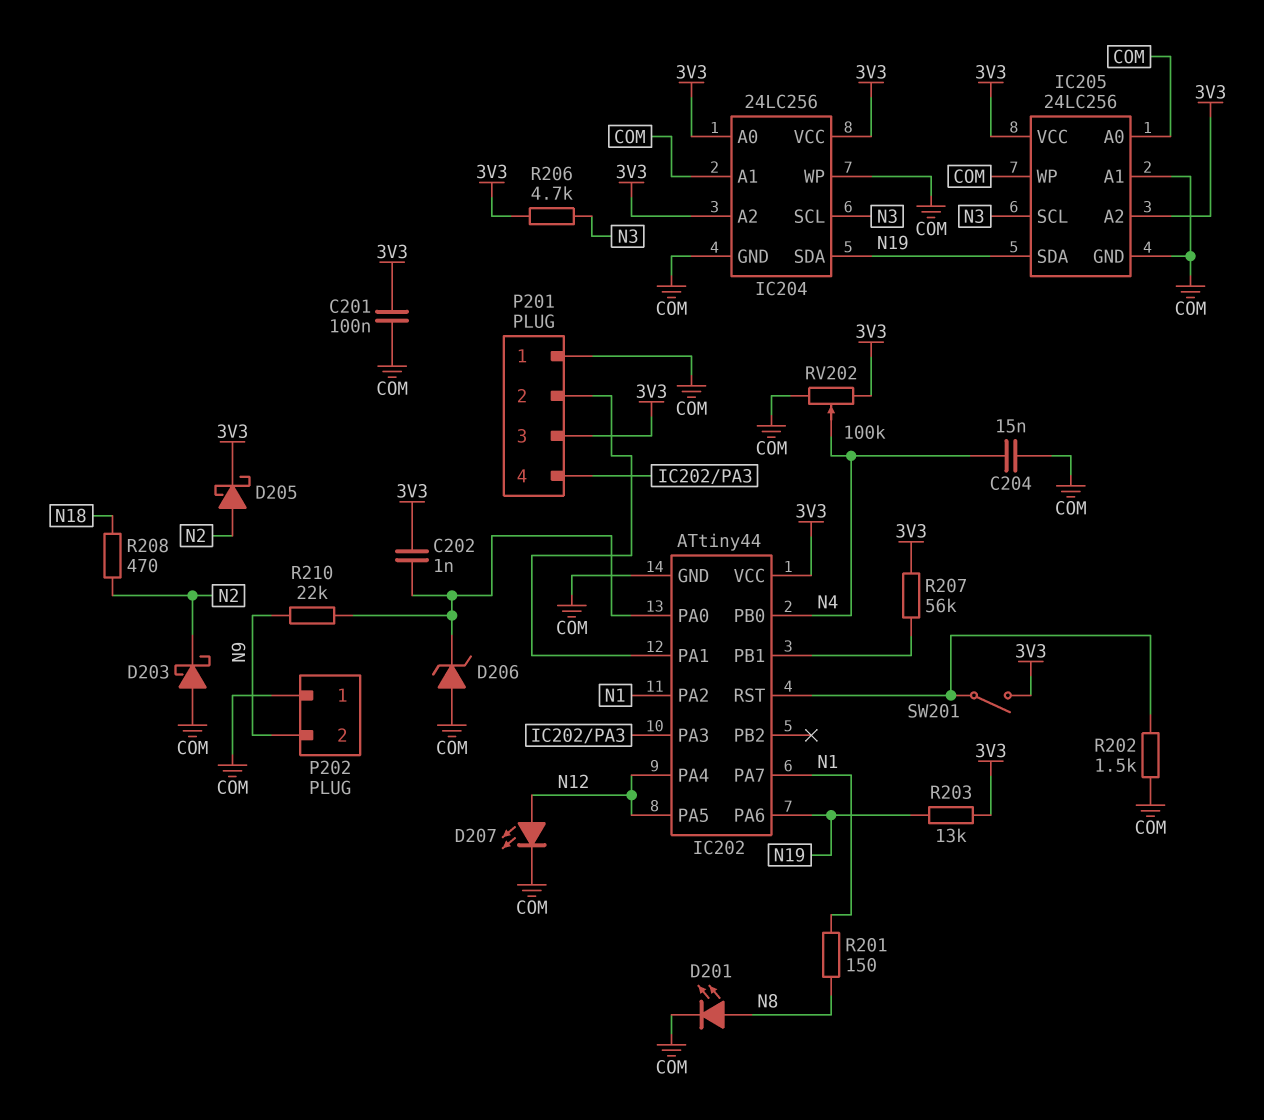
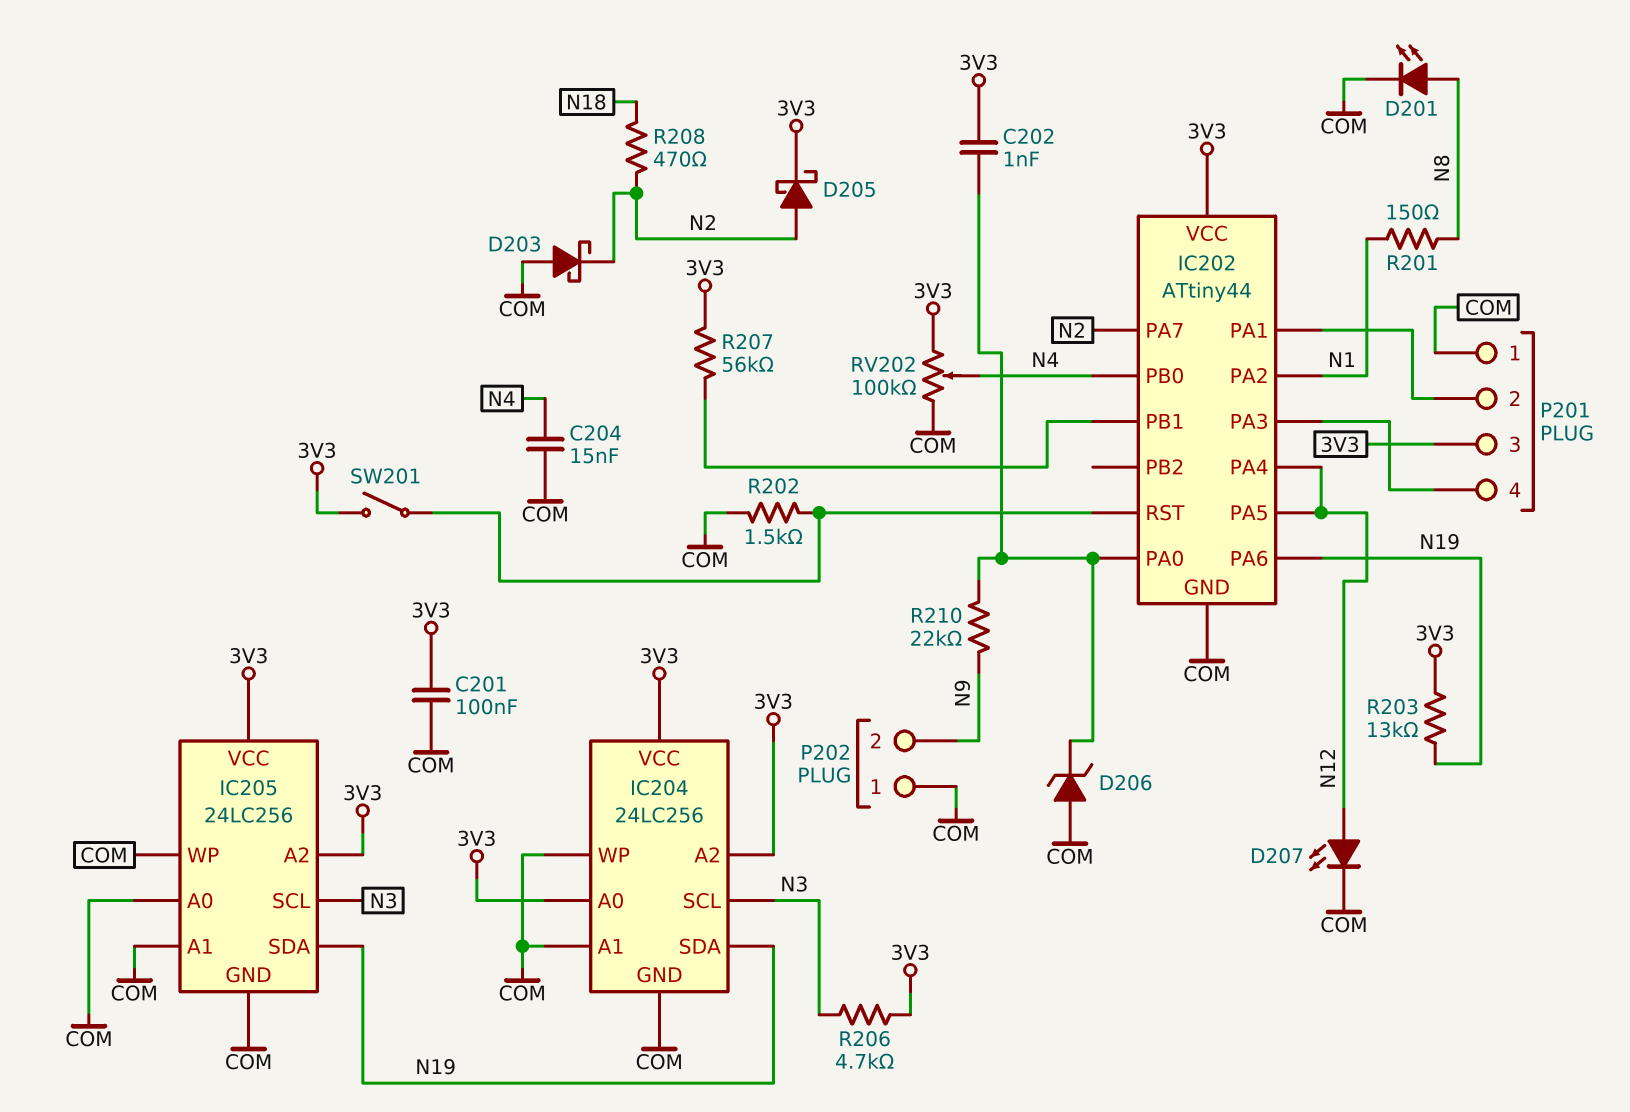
IC202 pin PA7: N1 -> N2

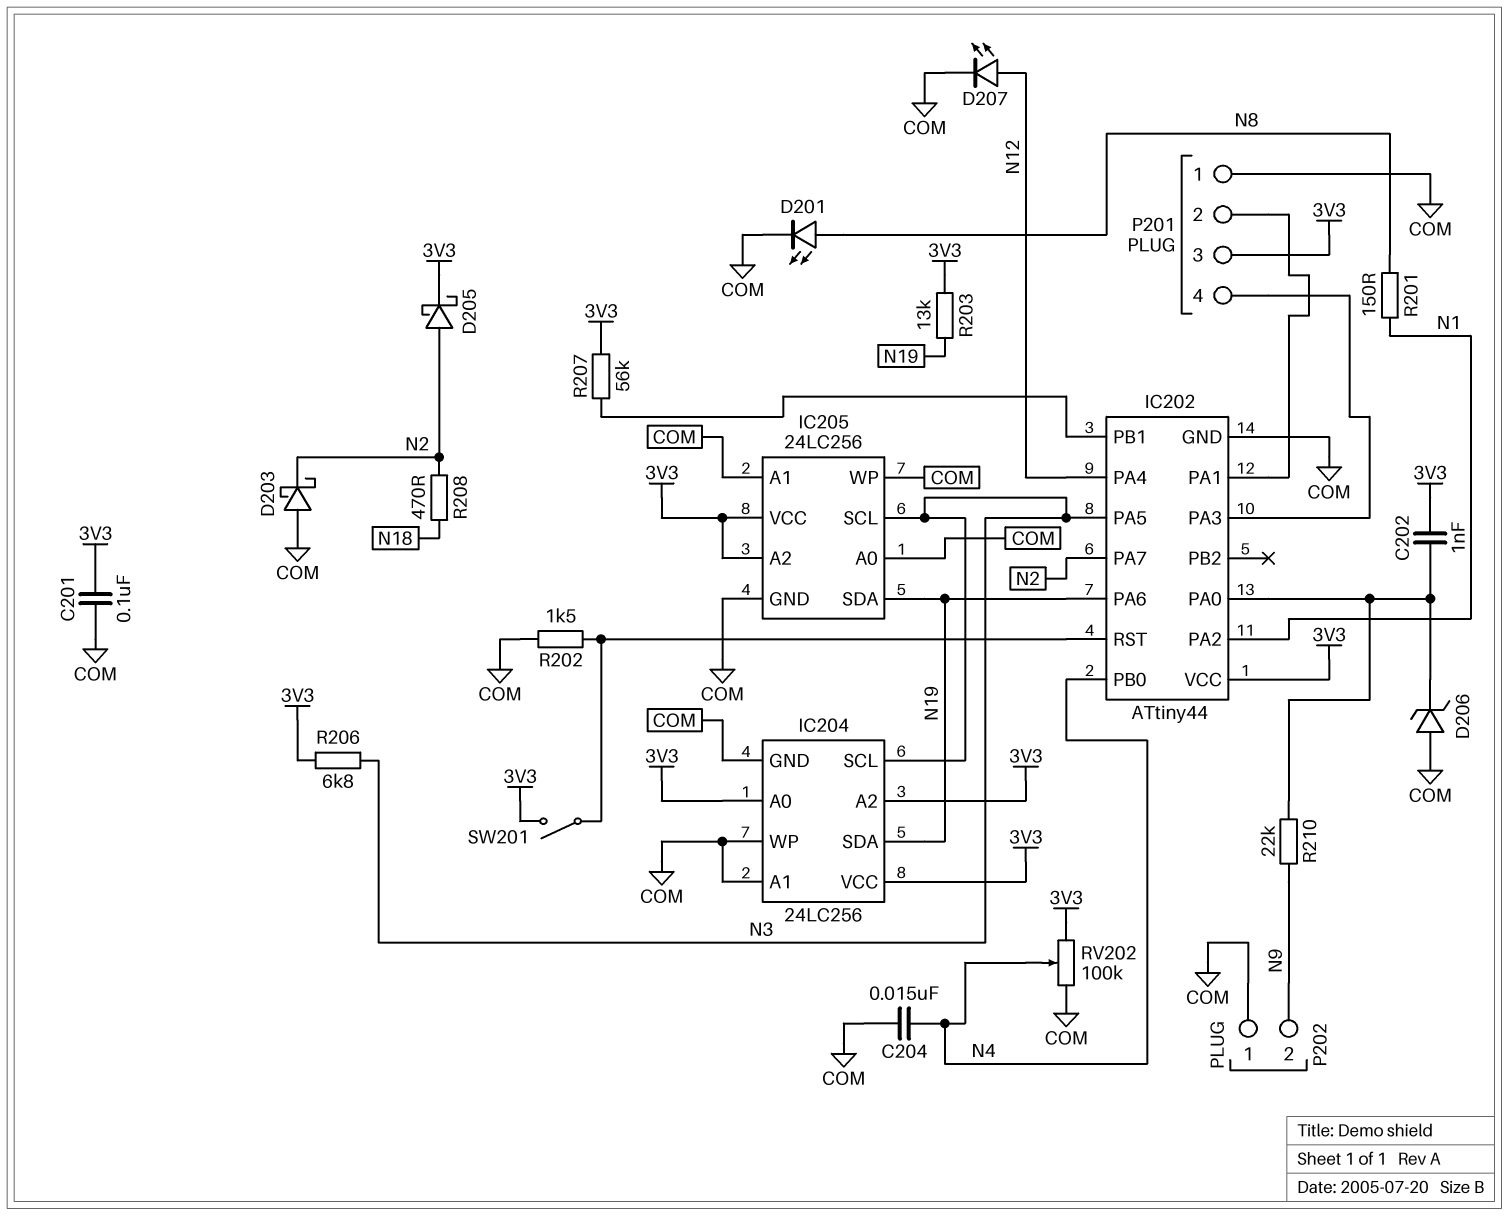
IC202 pin PA5: N12 -> N3
R206: 4.7k (3V3, N3) -> 6.8k (3V3, N3)

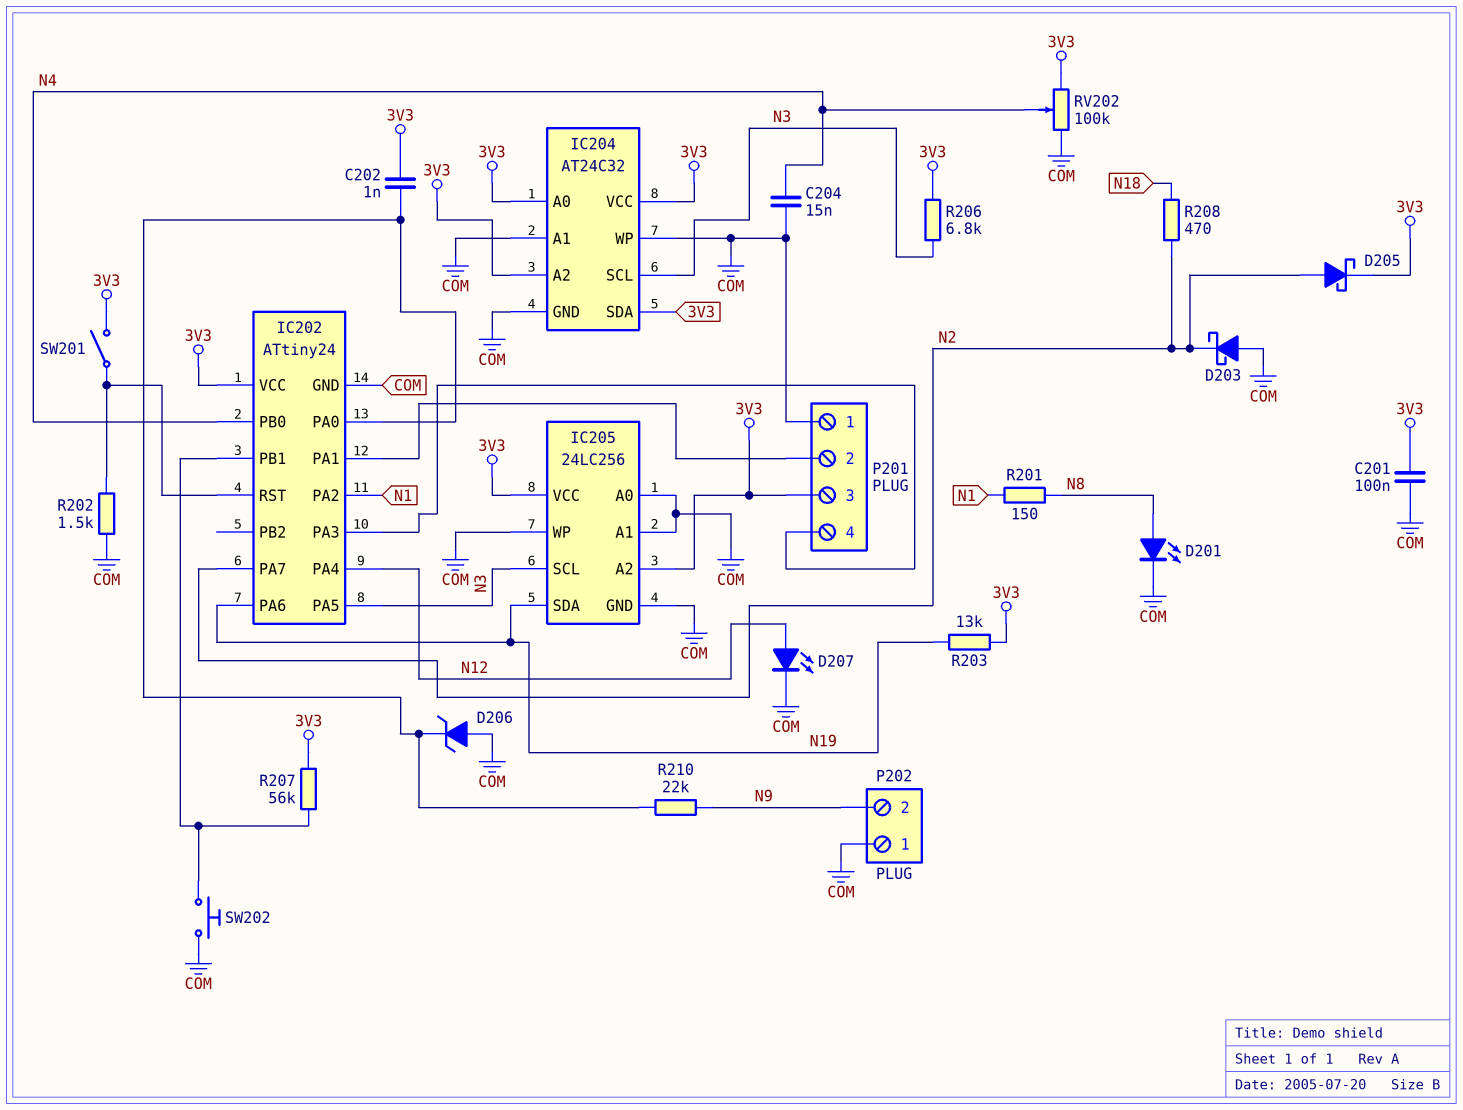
IC202: ATtiny44 -> ATtiny24
IC204: 24LC256 -> AT24C32
IC204 pin SDA: N19 -> 3V3
SW202: none -> button (COM, IC202/PB1)

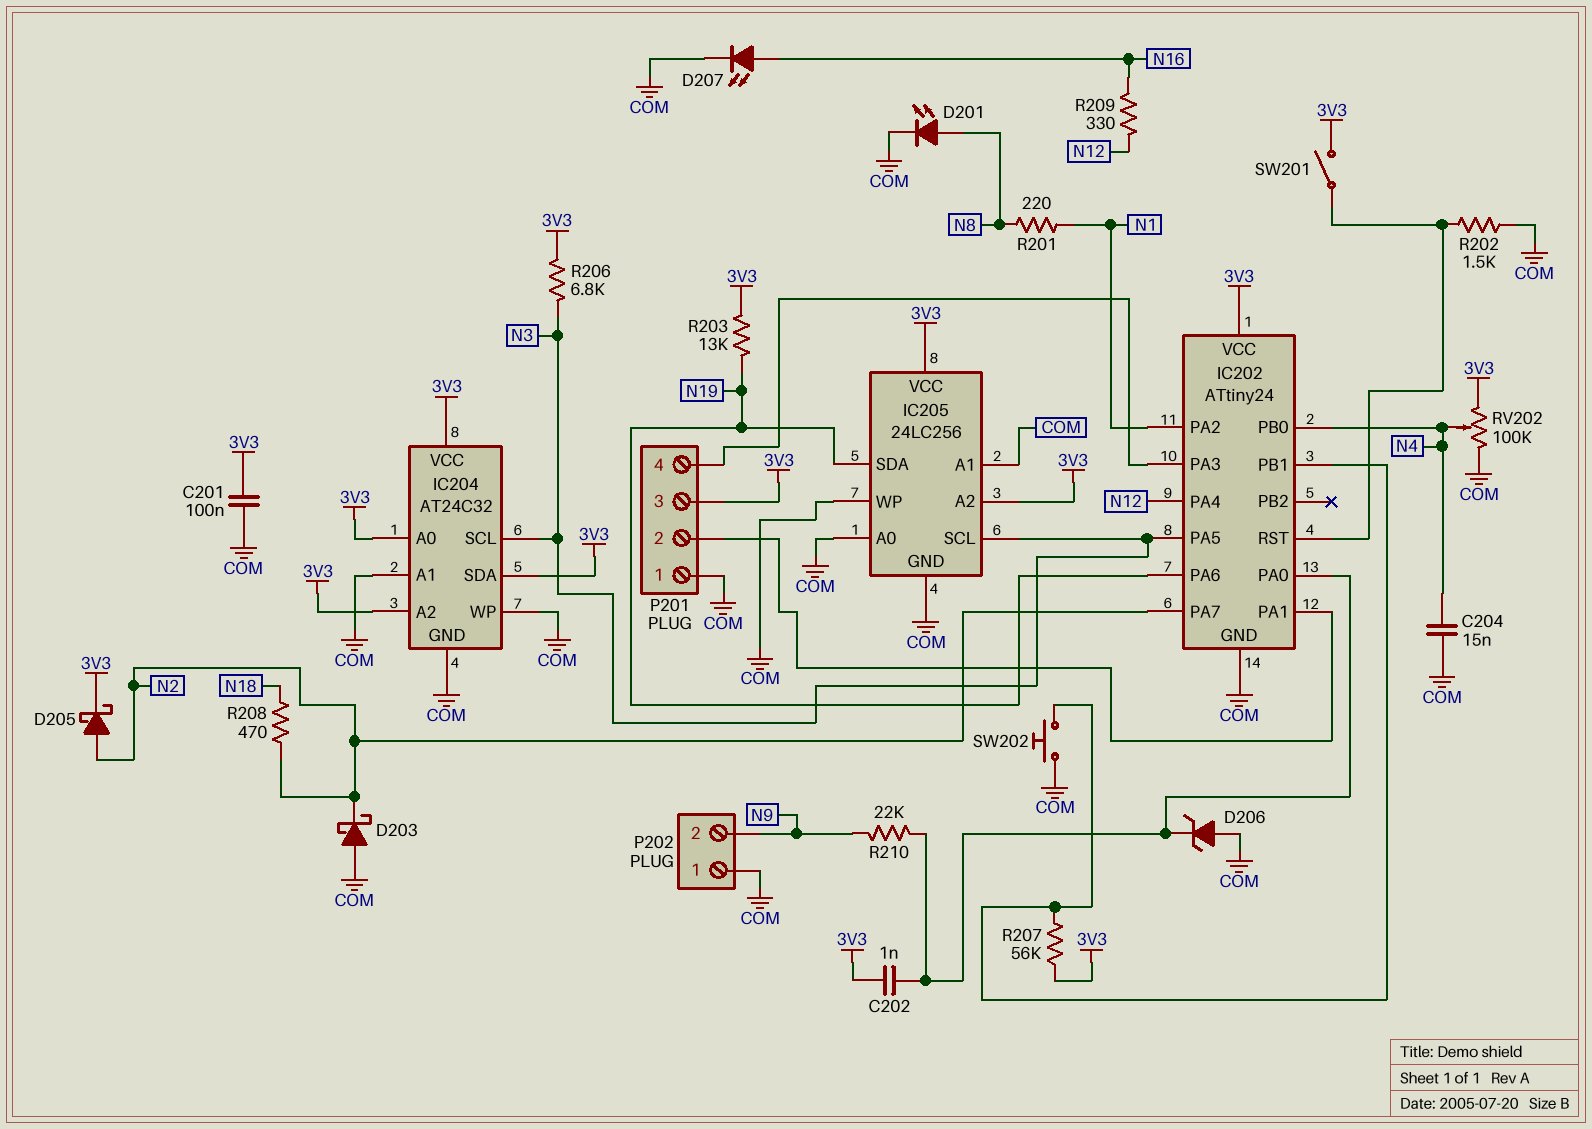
D207: LED (A N12, K COM) -> LED (A N16, K COM)
R201: 150 (N1, N8) -> 220 (N1, N8)
R209: none -> 330 (N12, N16)

